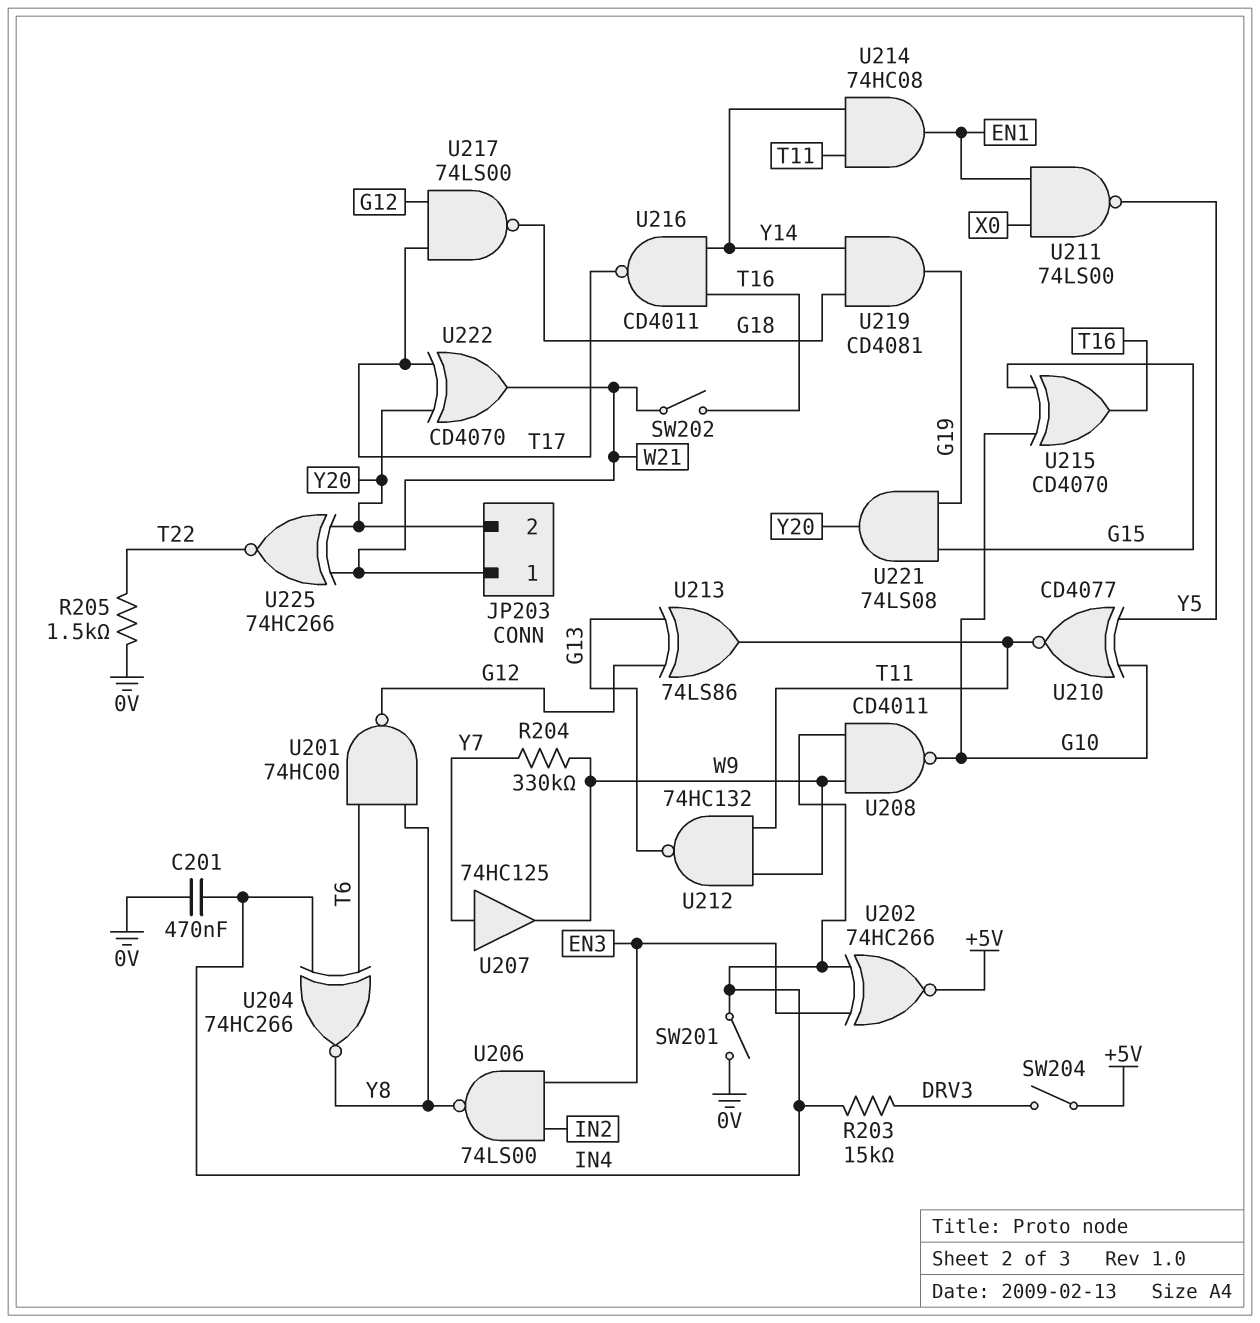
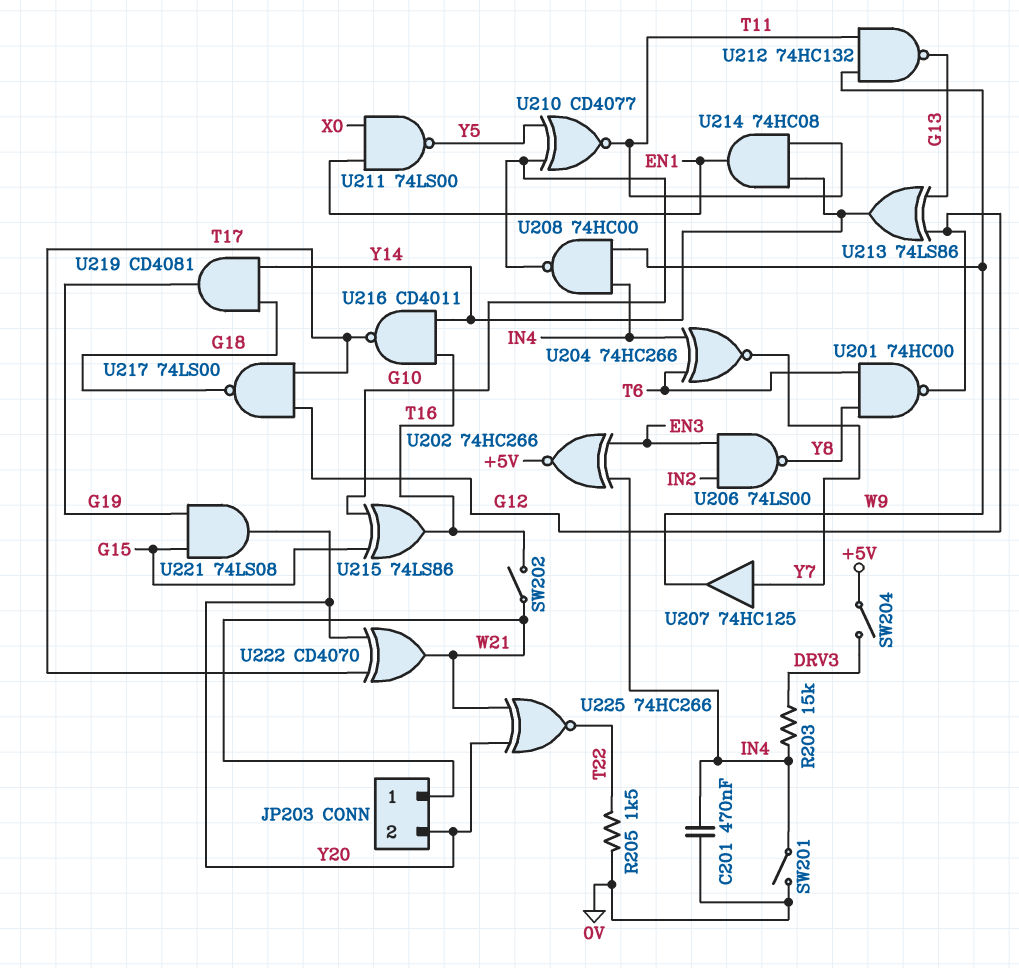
R204: 330k (W9, Y7) -> none
U204: XNOR 74HC266 (in IN4, in T6, out Y8) -> XNOR 74HC266 (in IN4, in T6, out Y7)
U208: NAND CD4011 (in IN4, in W9, out G10) -> NAND 74HC00 (in IN4, in W9, out G10)
U213: XOR 74LS86 (in G12, in G13, out T11) -> XOR 74LS86 (in G12, in G13, out Y14)
U215: XOR CD4070 (in G10, in G15, out T16) -> XOR 74LS86 (in G10, in G15, out T16)

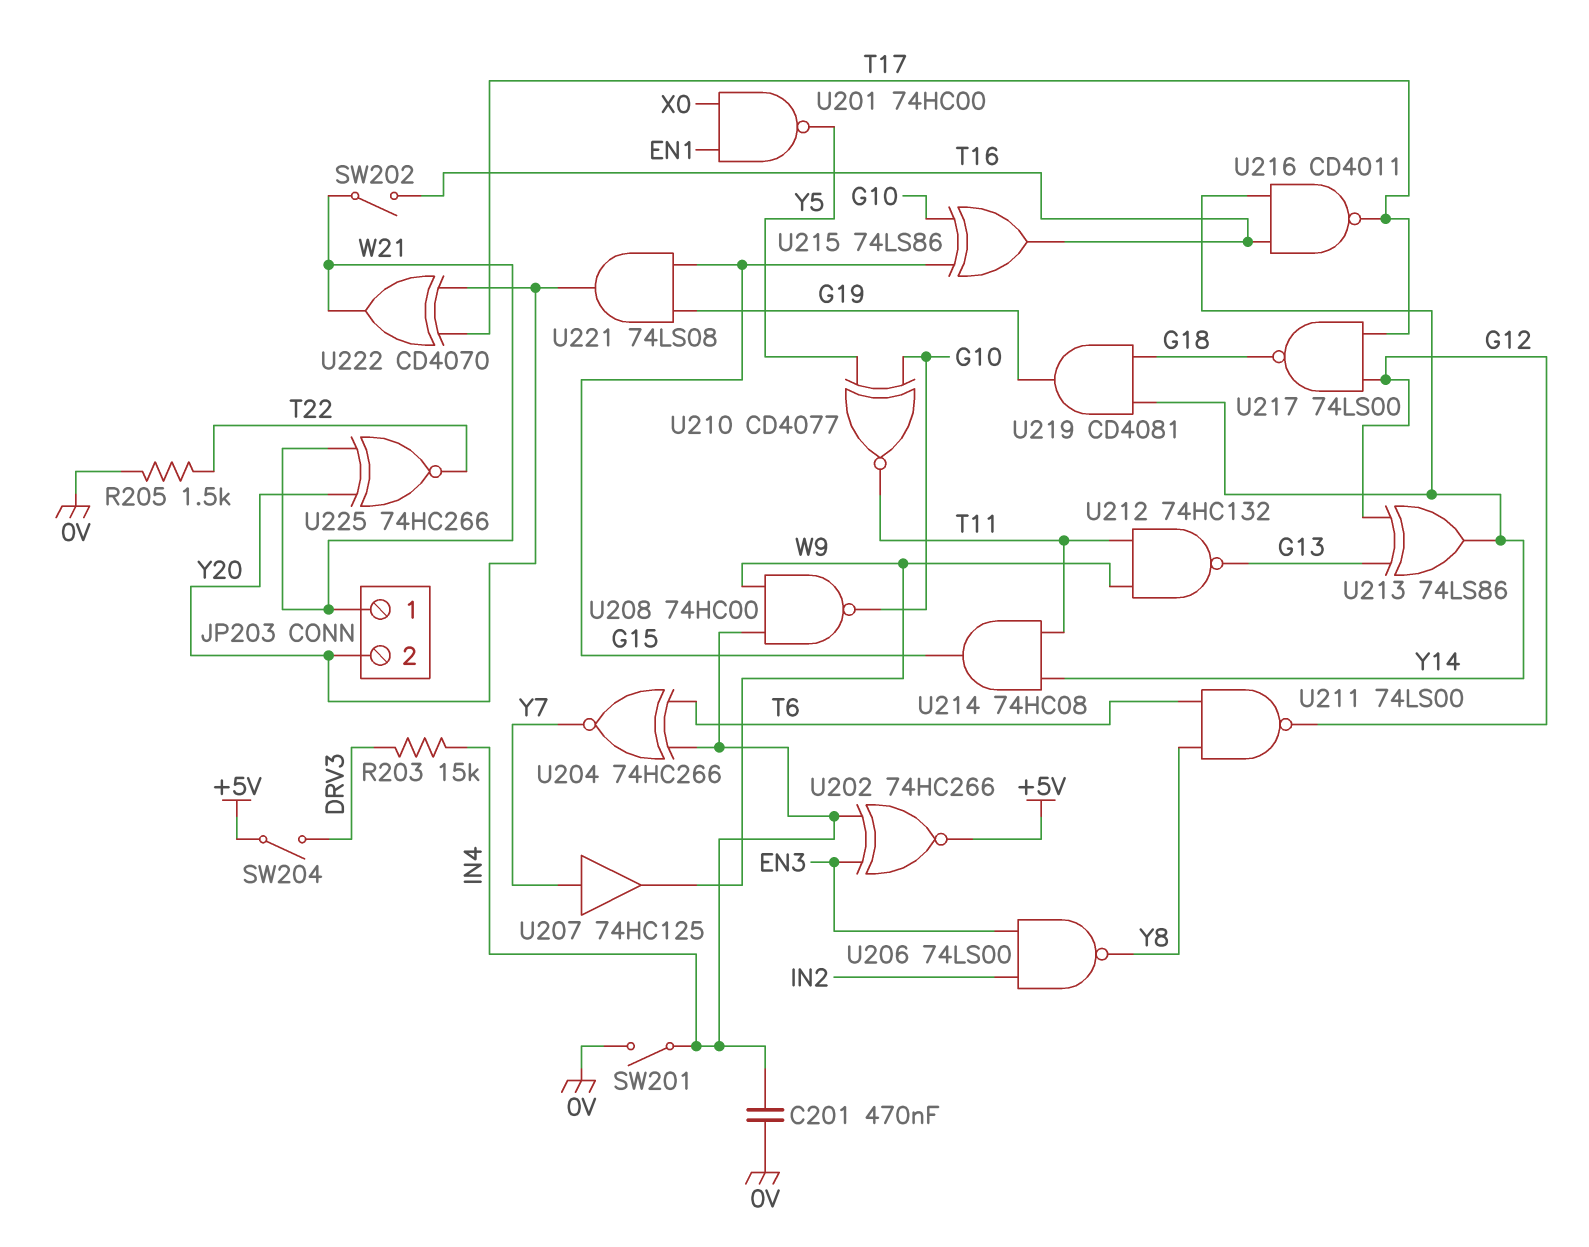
U201: NAND 74HC00 (in T6, in Y8, out G12) -> NAND 74HC00 (in EN1, in X0, out Y5)
U211: NAND 74LS00 (in EN1, in X0, out Y5) -> NAND 74LS00 (in T6, in Y8, out G12)
U214: AND 74HC08 (in T11, in Y14, out EN1) -> AND 74HC08 (in T11, in Y14, out G15)

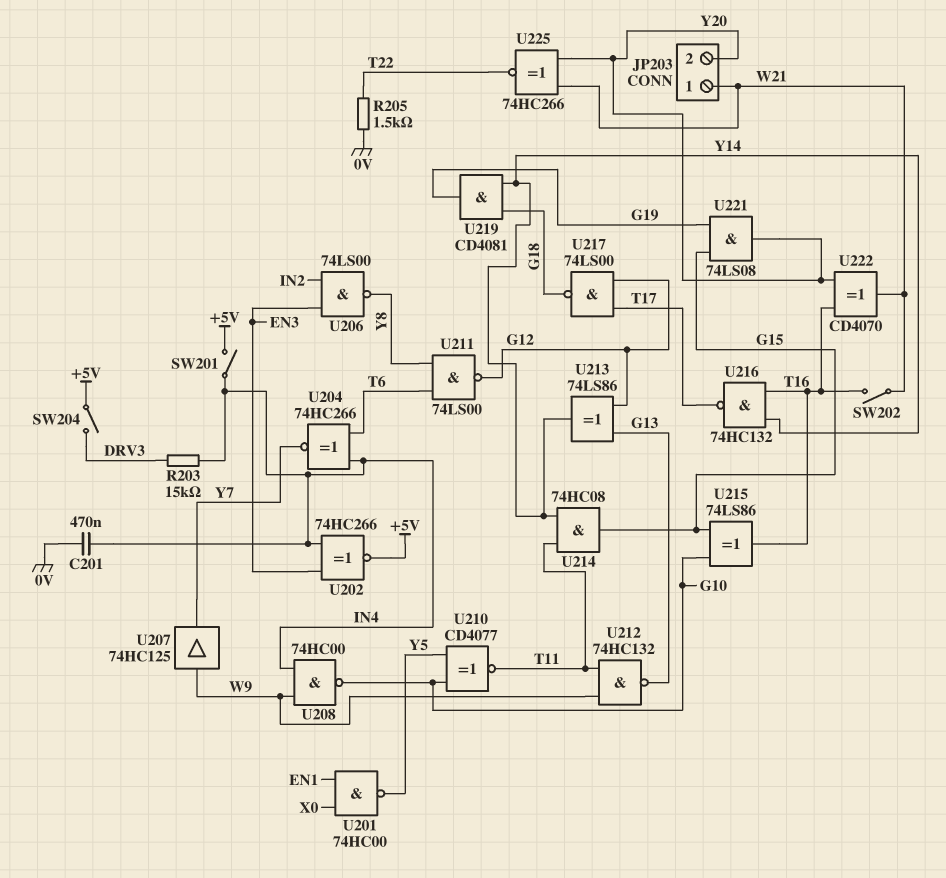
SW201: switch (0V, IN4) -> switch (+5V, IN4)
U207: buffer 74HC125 (in Y7, out W9) -> buffer 74HC125 (in W9, out Y7)
U216: NAND CD4011 (in T16, in Y14, out T17) -> NAND 74HC132 (in T16, in Y14, out T17)
U222: XOR CD4070 (in T17, in Y20, out W21) -> XOR CD4070 (in T16, in Y20, out W21)

